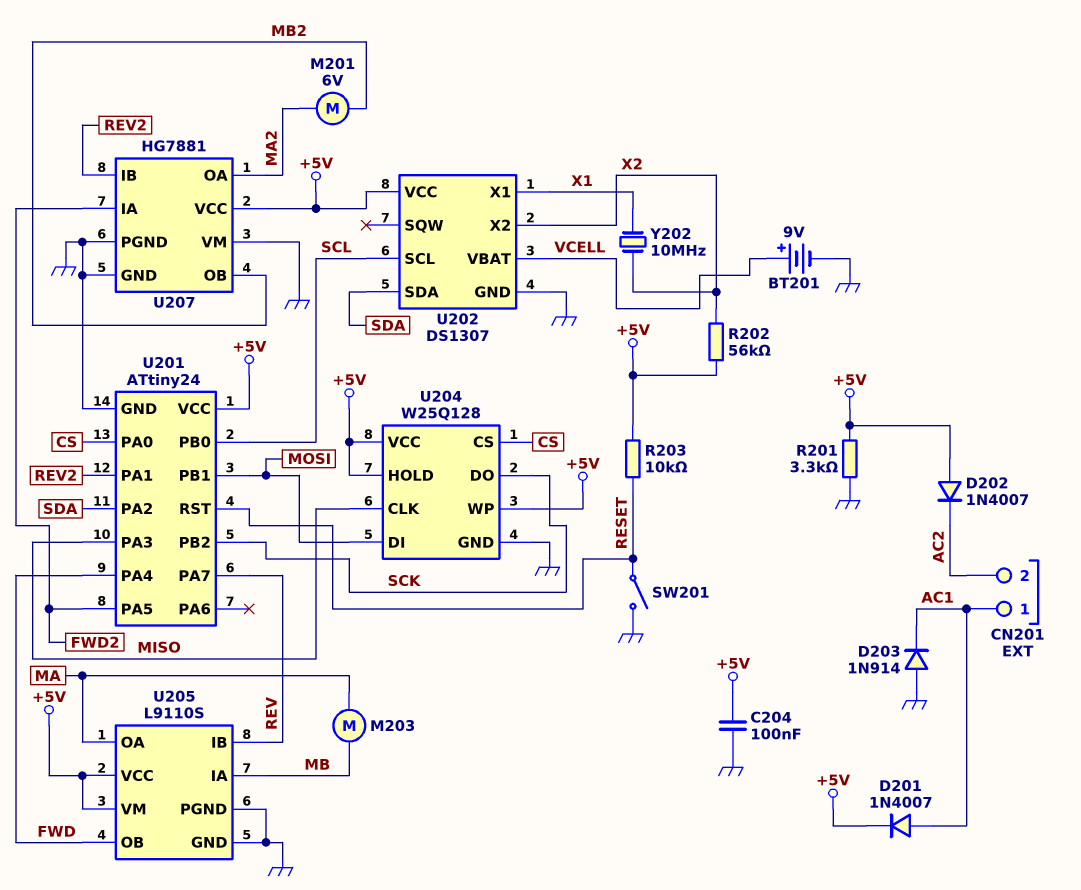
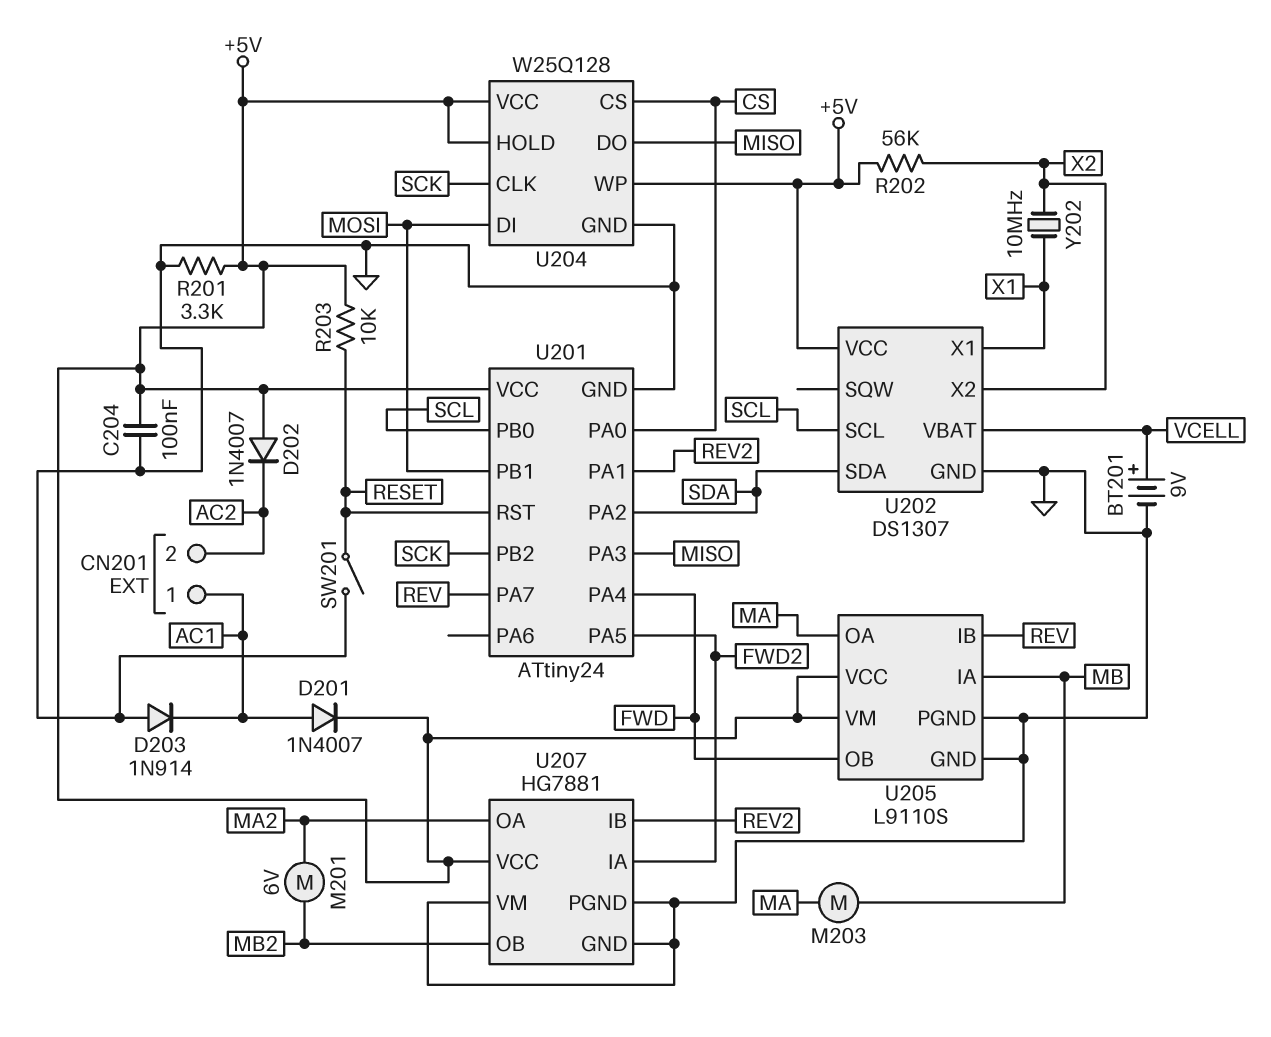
U204 pin CLK: MISO -> SCK
U204 pin DO: SCK -> MISO

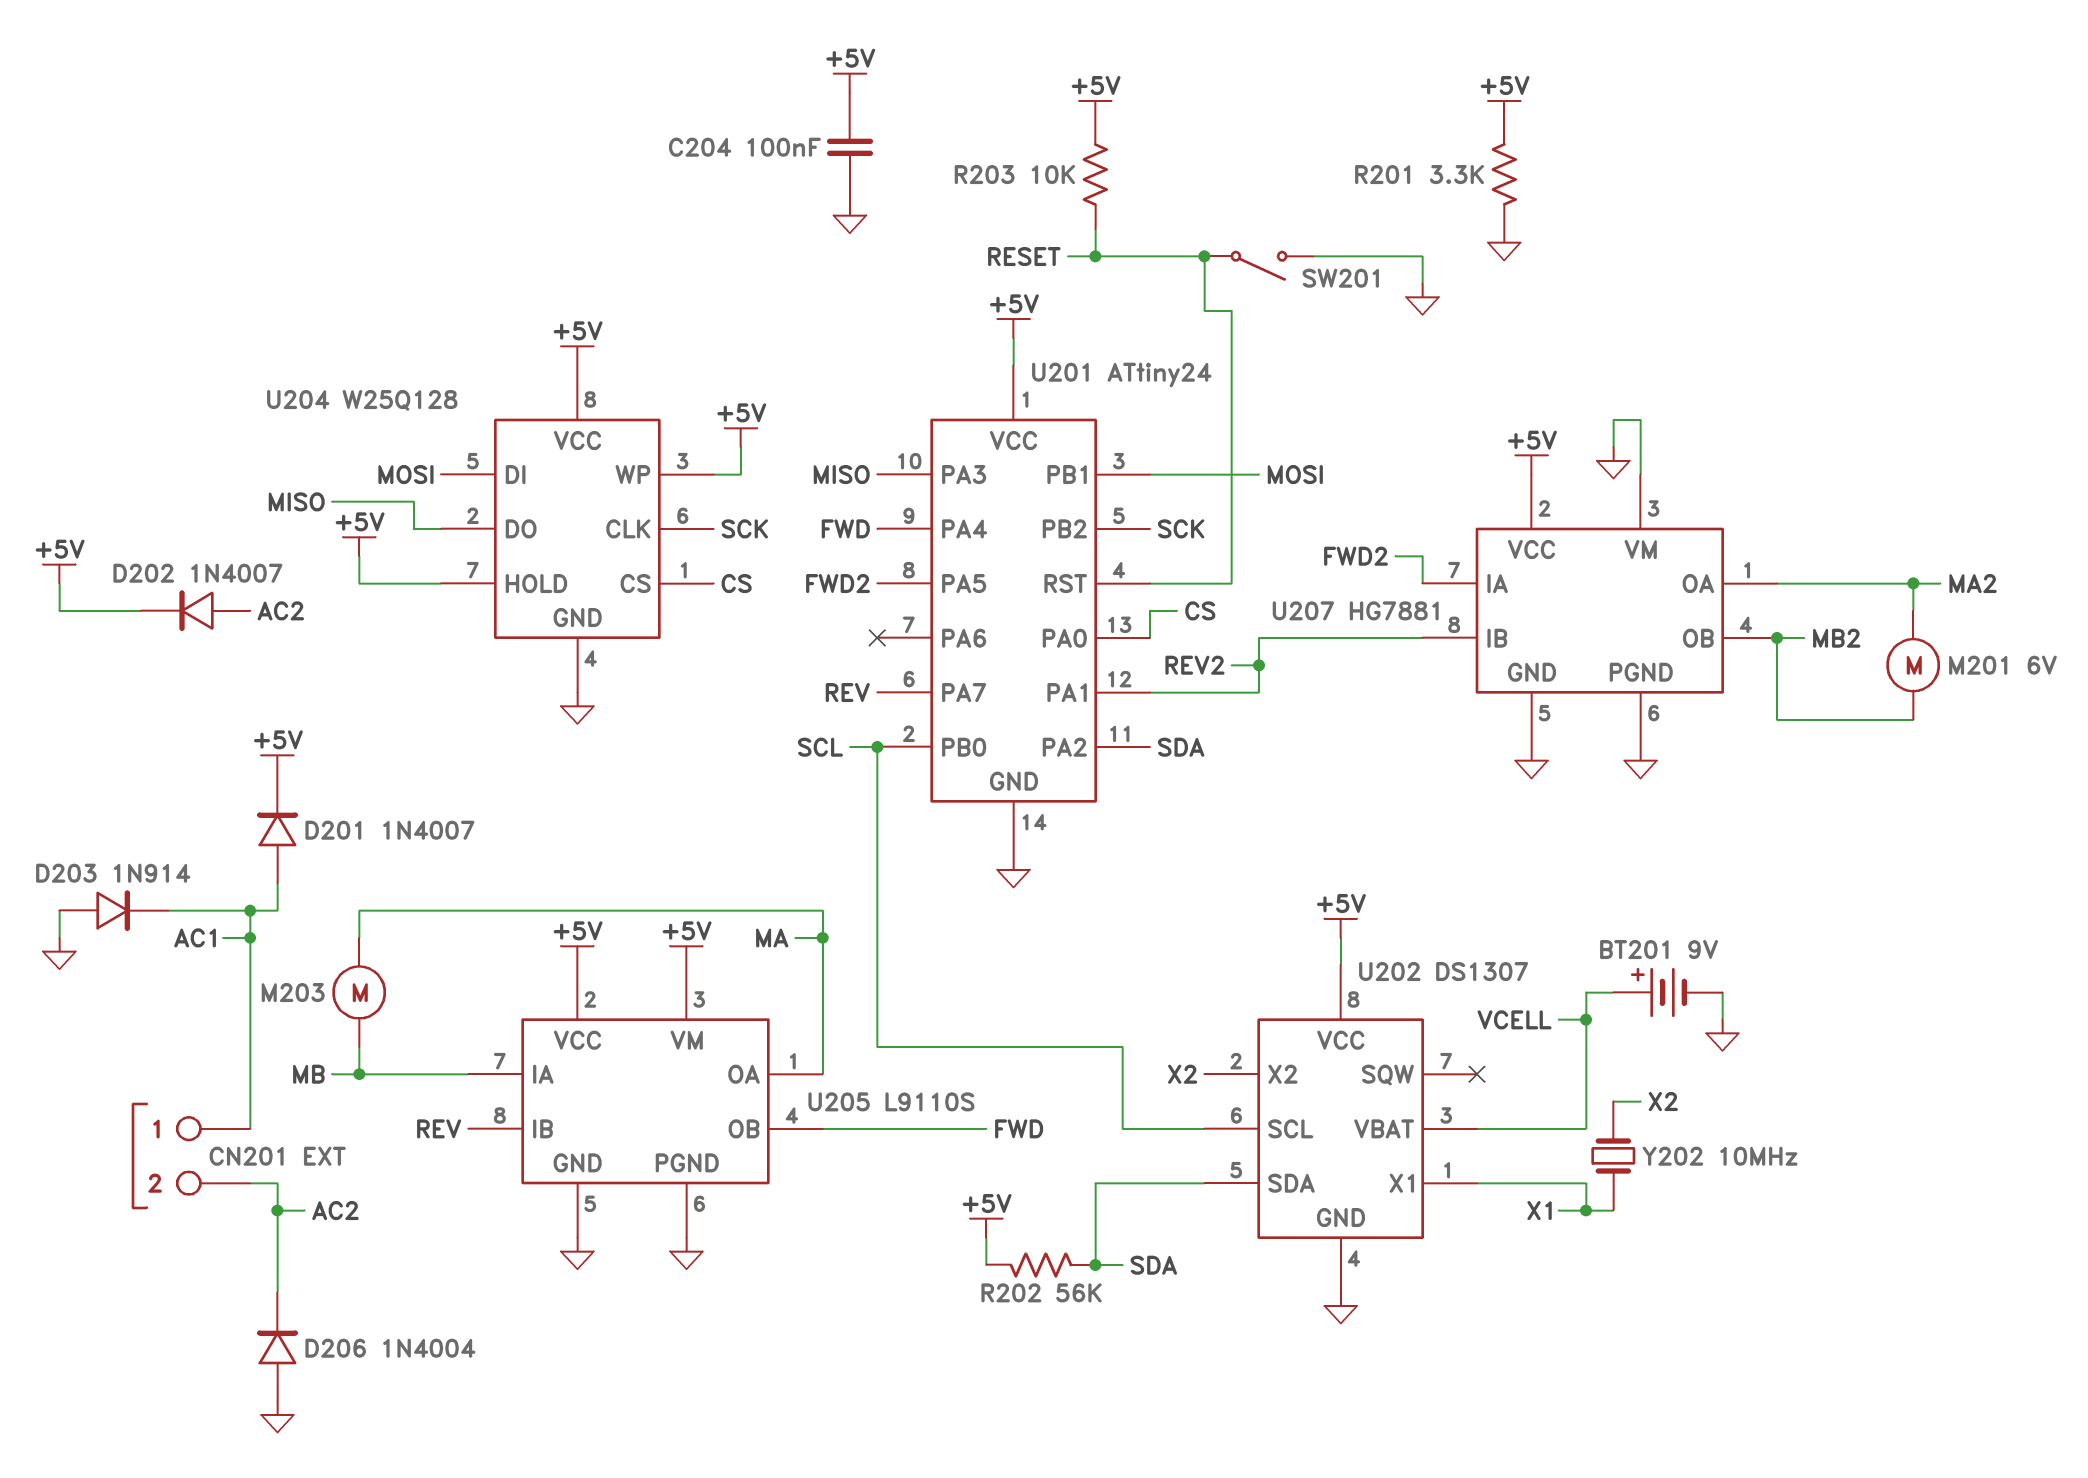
D202: diode 1N4007 (A +5V, K AC2) -> diode 1N4007 (A AC2, K +5V)
D206: none -> diode 1N4004 (A GND, K AC2)
R202: 56k (+5V, X2) -> 56k (+5V, SDA)

